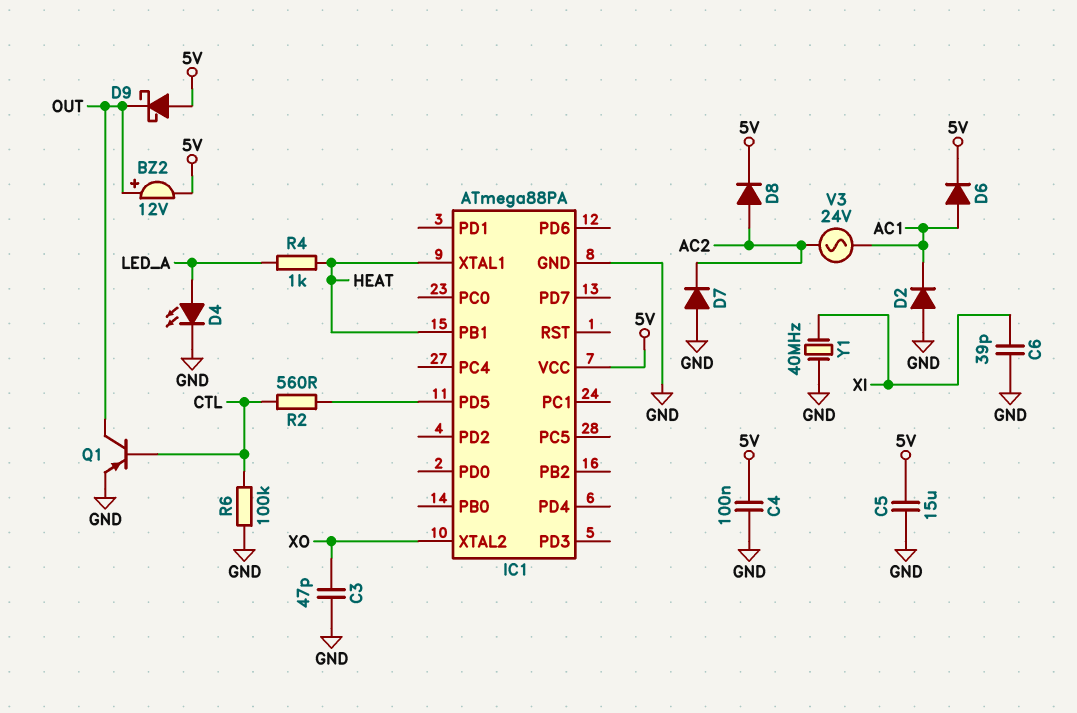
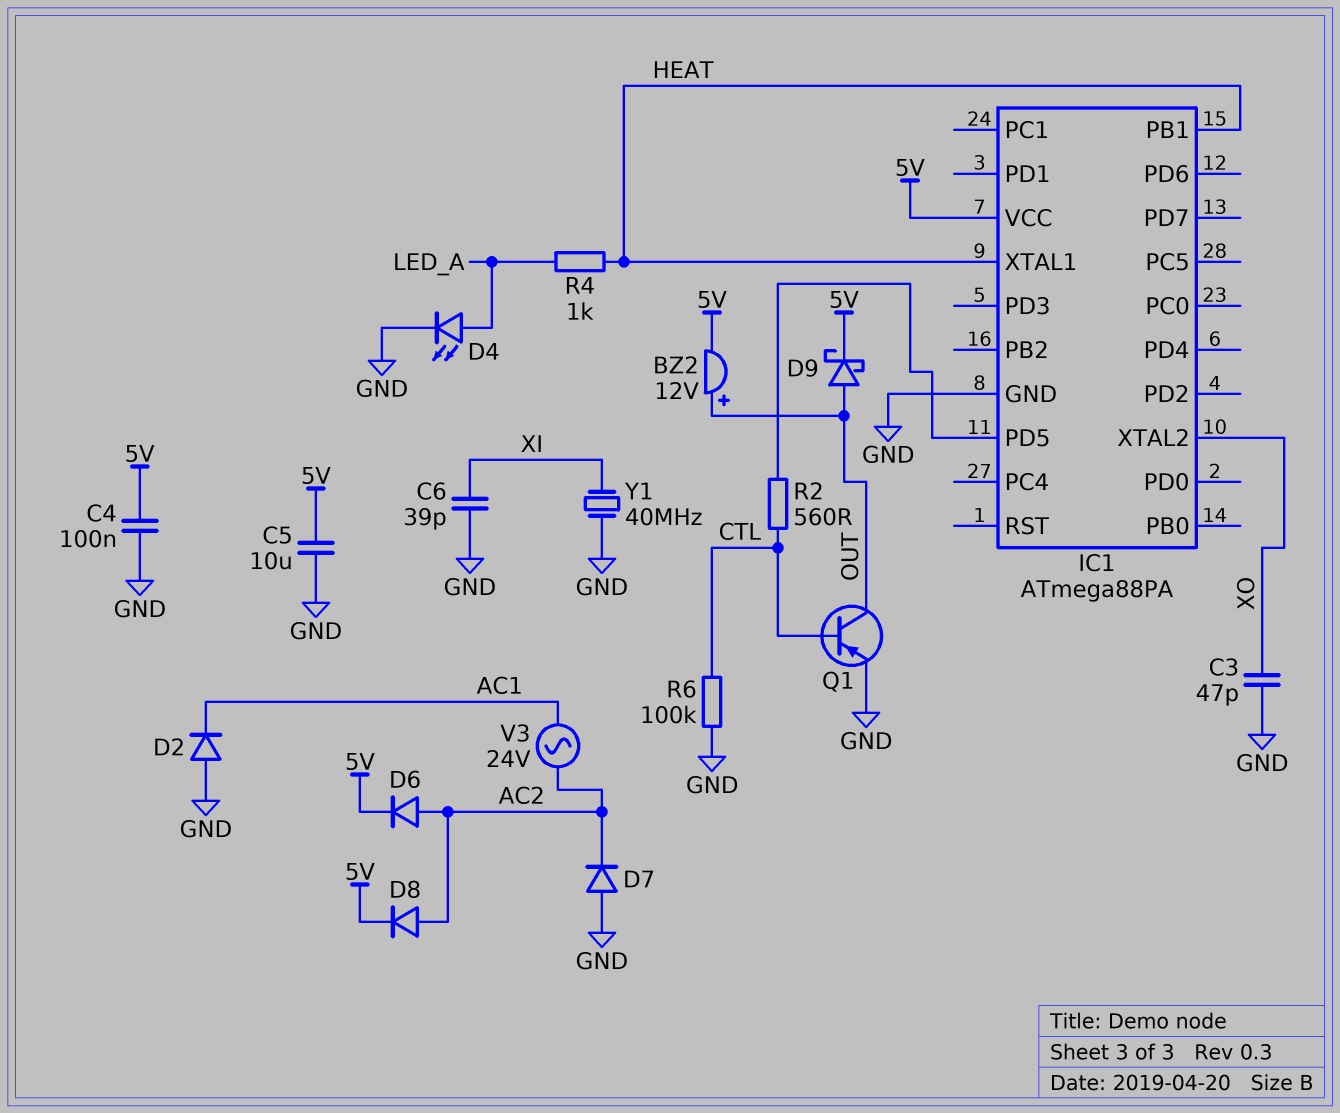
C5: 15uF (5V, GND) -> 10uF (5V, GND)
D6: diode (A AC1, K 5V) -> diode (A AC2, K 5V)
D9: schottky (A 5V, K OUT) -> schottky (A OUT, K 5V)

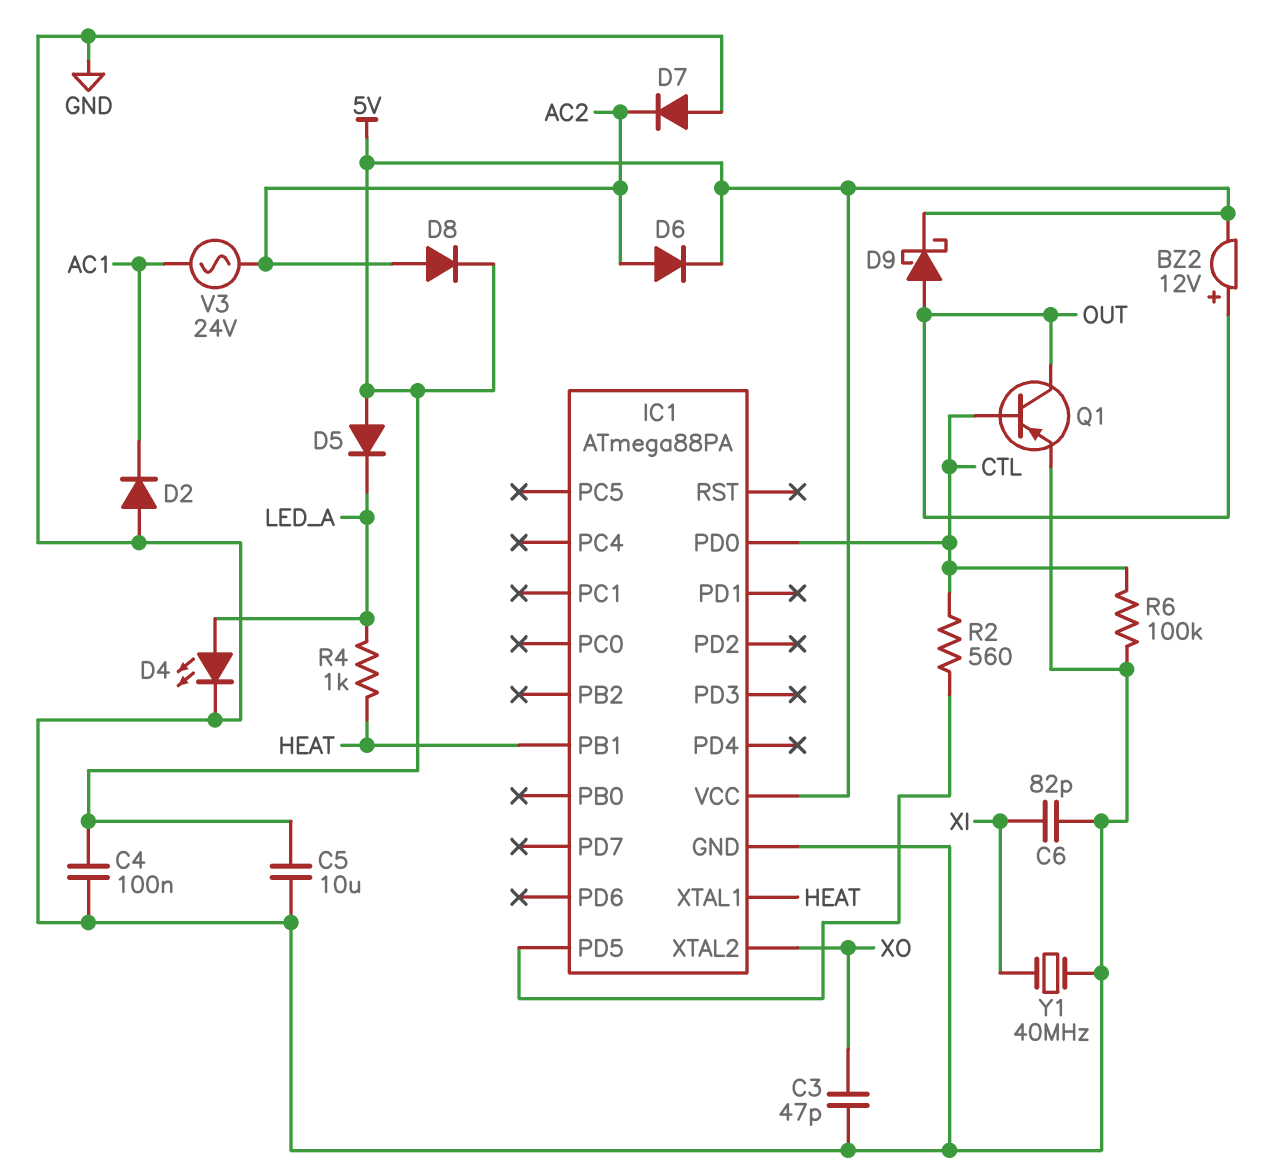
C6: 39pF (GND, XI) -> 82pF (GND, XI)
D5: none -> diode (A 5V, K LED_A)
IC1 pin PD0: none -> CTL

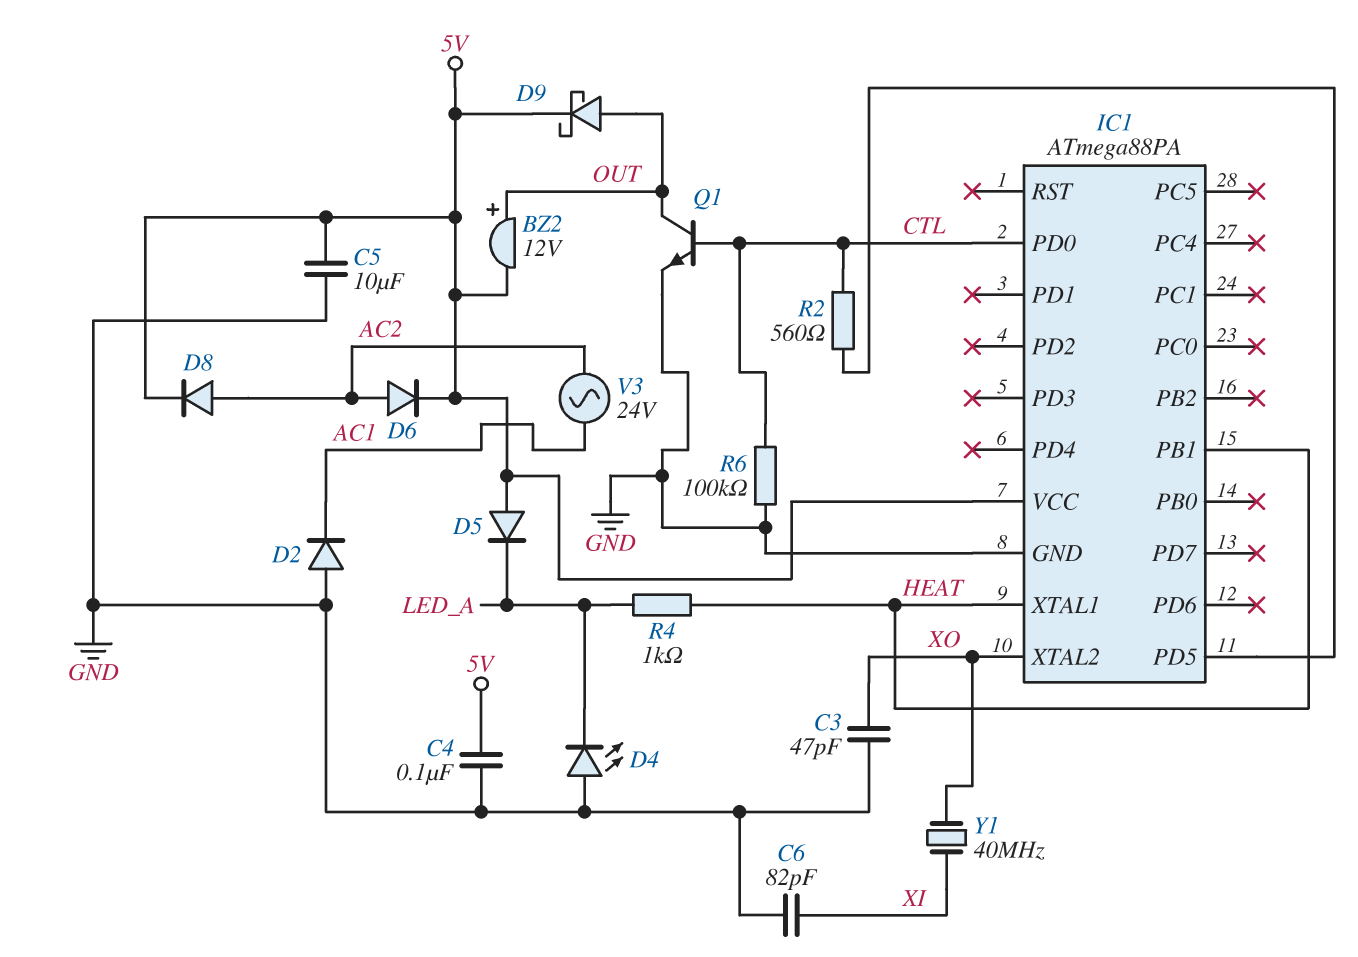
D4: LED (A LED_A, K GND) -> LED (A GND, K LED_A)
D7: diode (A GND, K AC2) -> none
Q1: PNP (B CTL, C OUT, E GND) -> NPN (B CTL, C OUT, E GND)
Y1: 40MHz (GND, XI) -> 40MHz (XI, XO)

